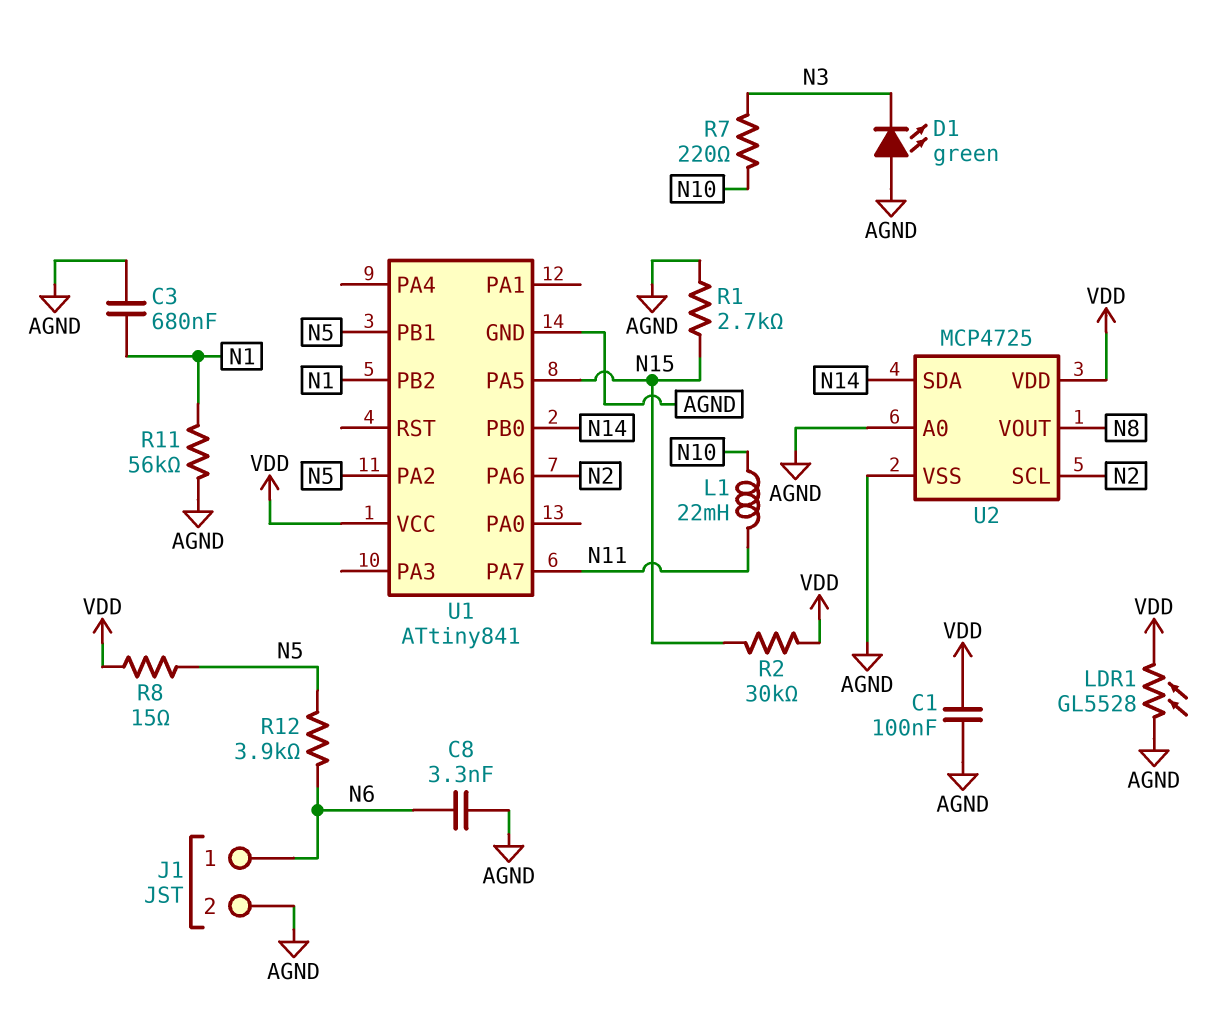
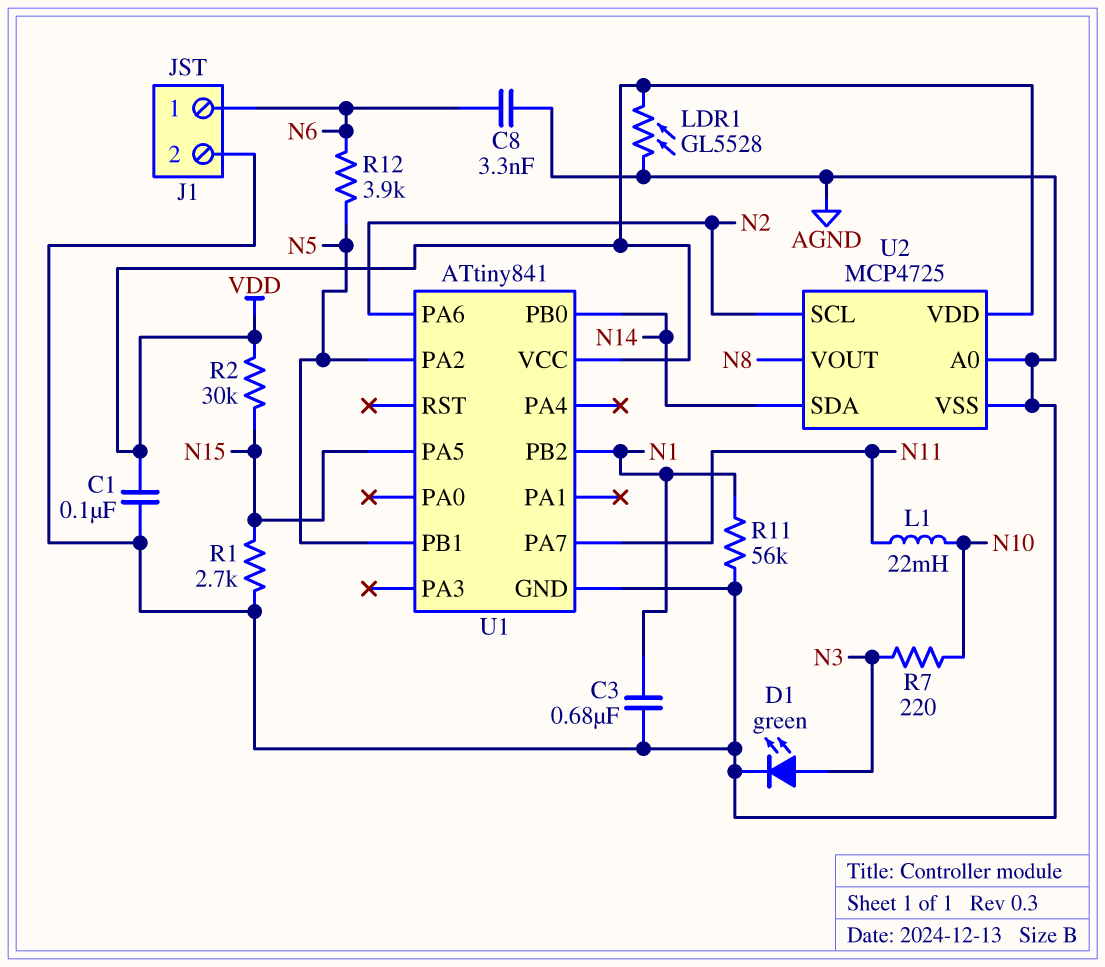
D1: LED green (A AGND, K N3) -> LED green (A N3, K AGND)
R8: 15 (N5, VDD) -> none

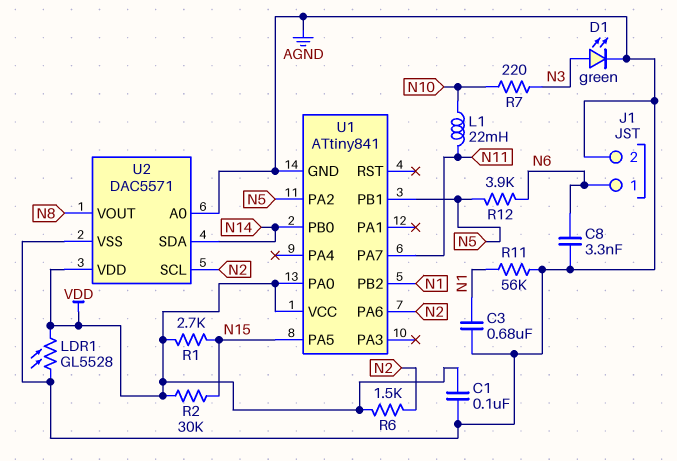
R1: 2.7k (AGND, N15) -> 2.7k (N15, VDD)
R6: none -> 1.5k (N2, VDD)
U1 pin PA0: none -> VDD
U2: MCP4725 -> DAC5571

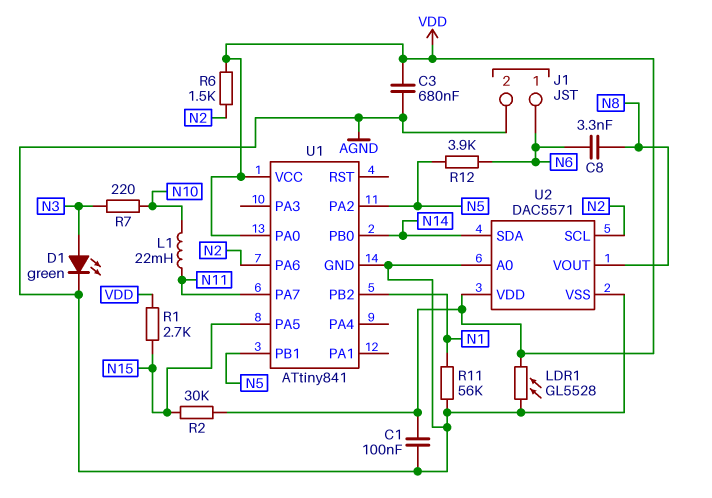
C3: 680nF (AGND, N1) -> 680nF (AGND, VDD)
C8: 3.3nF (AGND, N6) -> 3.3nF (N6, N8)

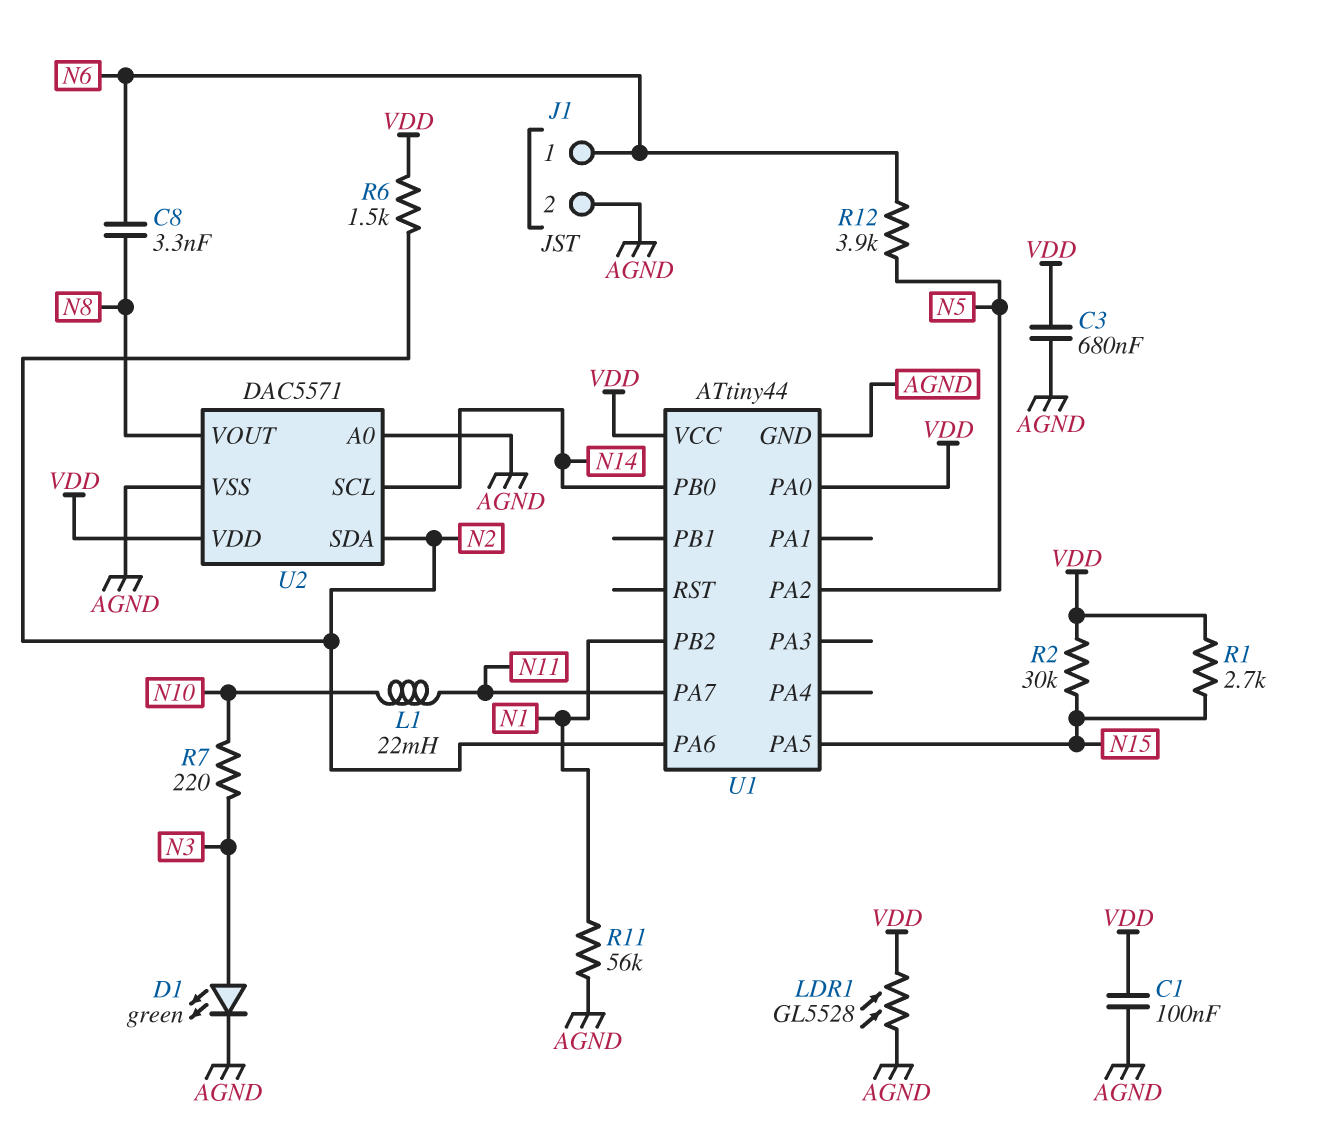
U1: ATtiny841 -> ATtiny44
U1 pin PB1: N5 -> none
U2 pin SCL: N2 -> N14
U2 pin SDA: N14 -> N2

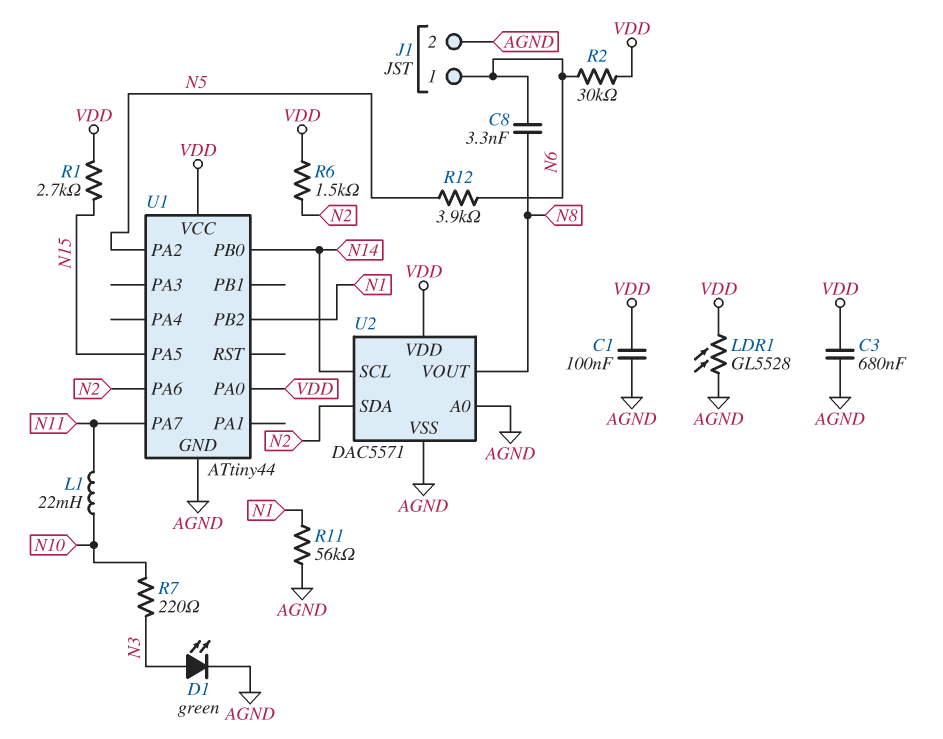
R2: 30k (N15, VDD) -> 30k (N6, VDD)

